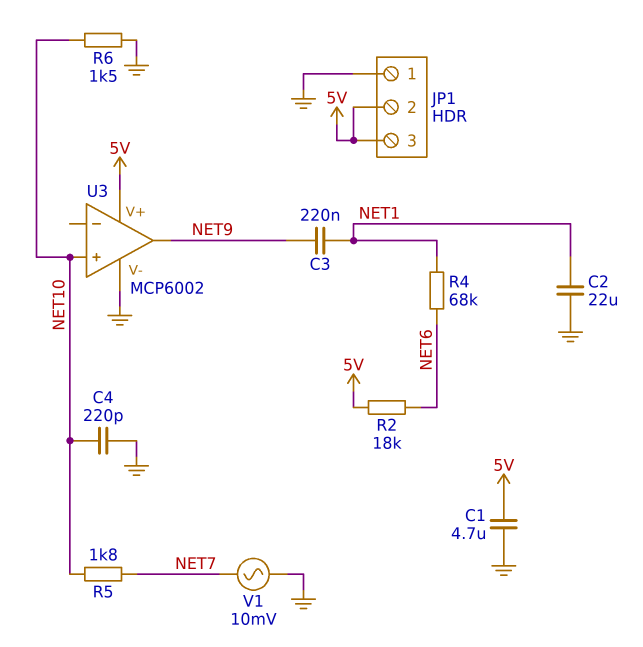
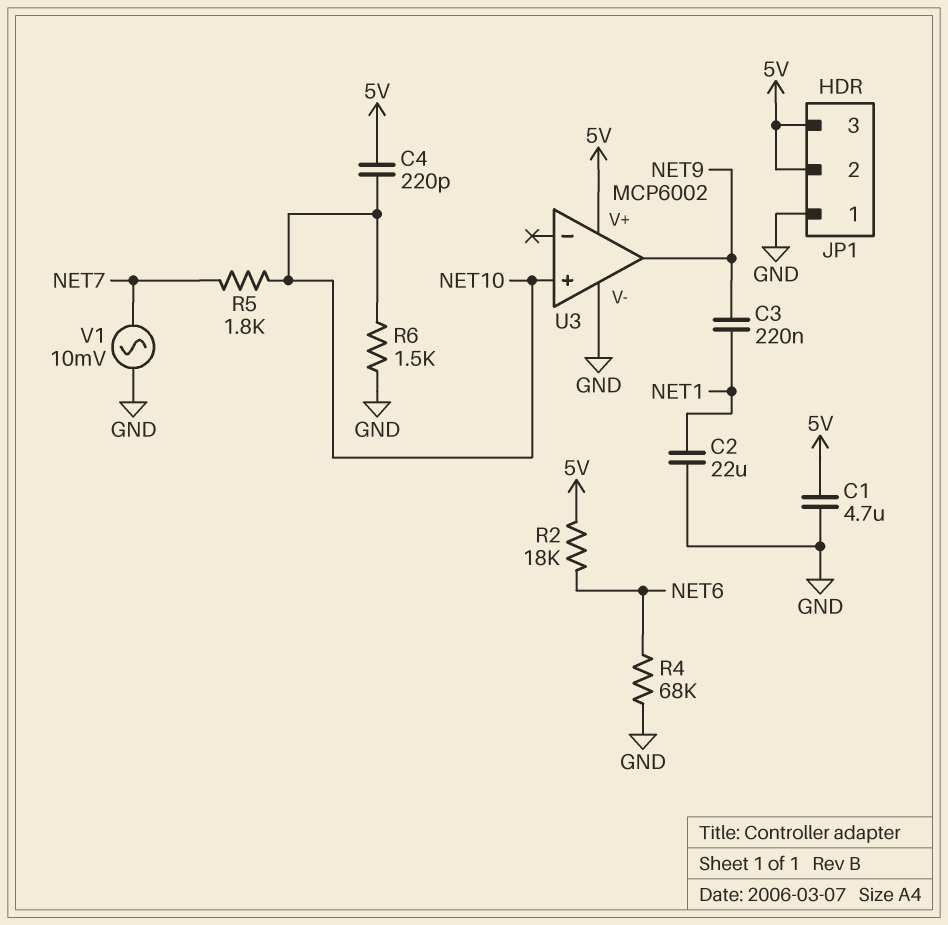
C4: 220pF (GND, NET10) -> 220pF (5V, NET10)
R4: 68k (NET1, NET6) -> 68k (GND, NET6)

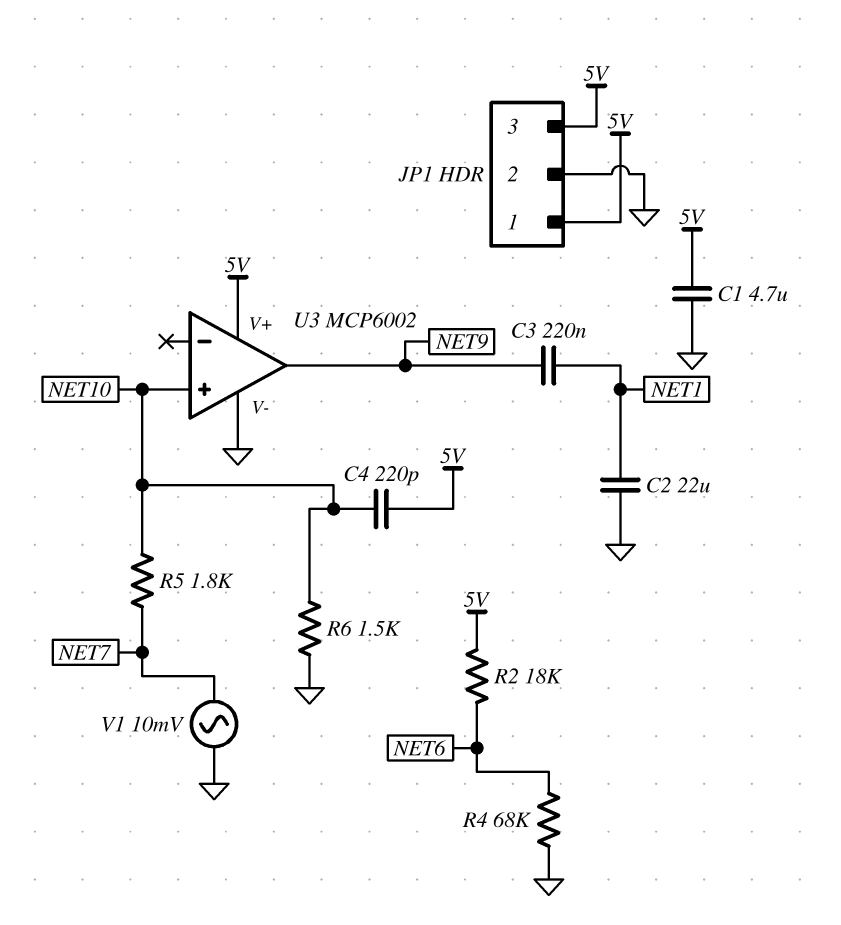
JP1 pin 1: GND -> 5V
JP1 pin 2: 5V -> GND

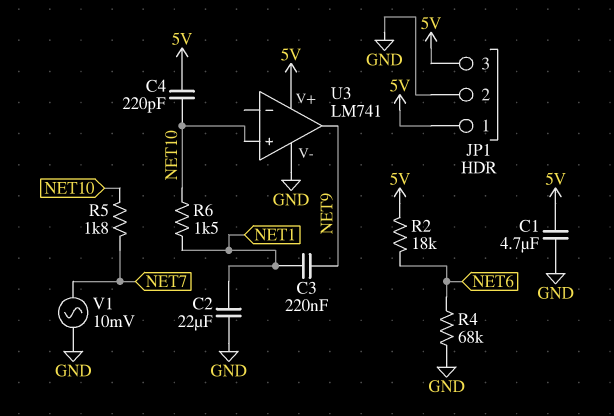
R6: 1.5k (GND, NET10) -> 1.5k (NET1, NET10)
U3: MCP6002 -> LM741

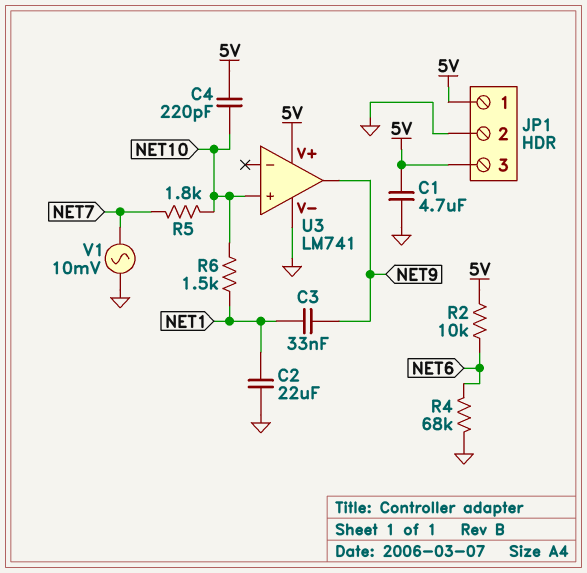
C3: 220nF (NET1, NET9) -> 33nF (NET1, NET9)
R2: 18k (5V, NET6) -> 10k (5V, NET6)

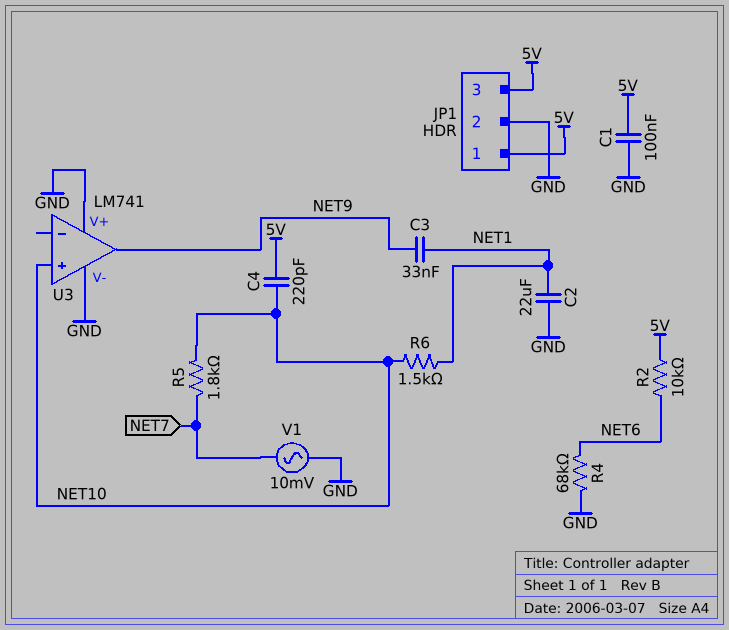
C1: 4.7uF (5V, GND) -> 100nF (5V, GND)
U3 pin V+: 5V -> GND

